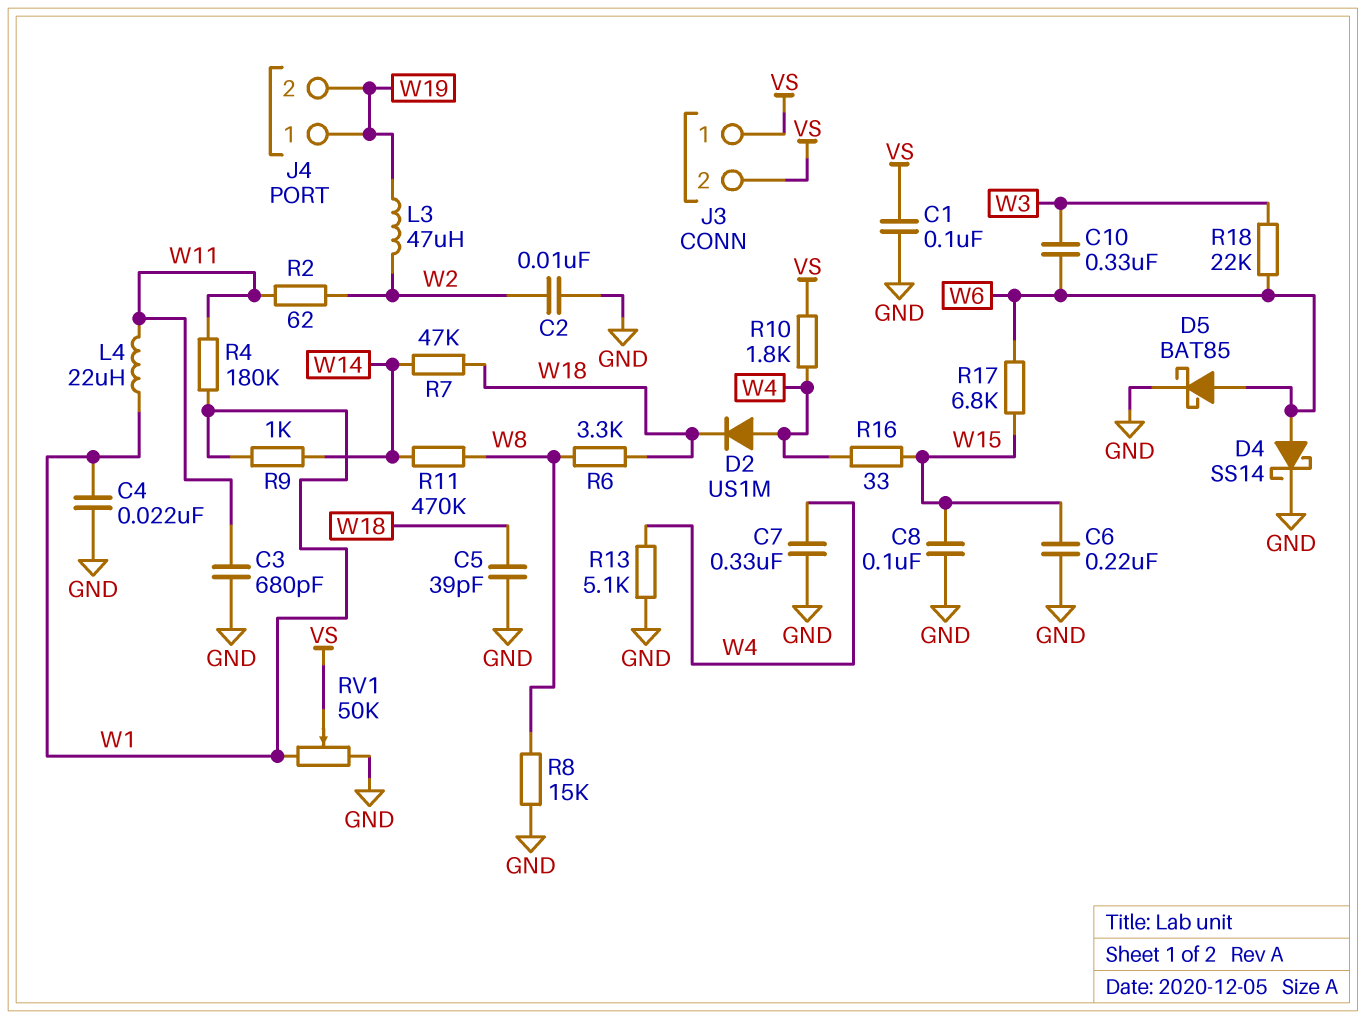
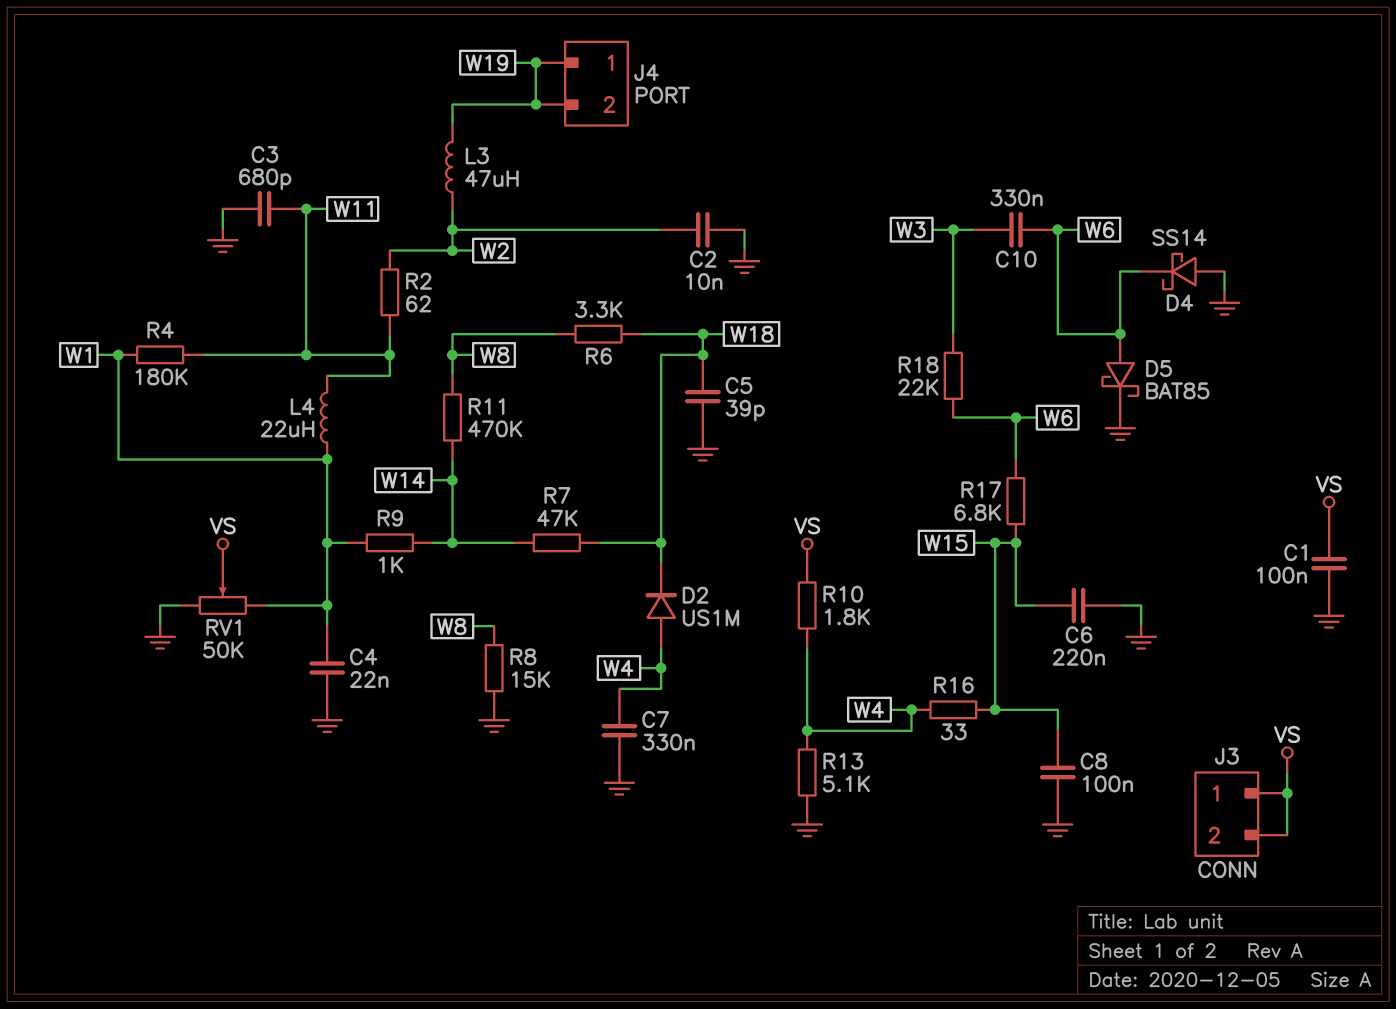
D4: schottky SS14 (A W6, K GND) -> schottky SS14 (A GND, K W6)

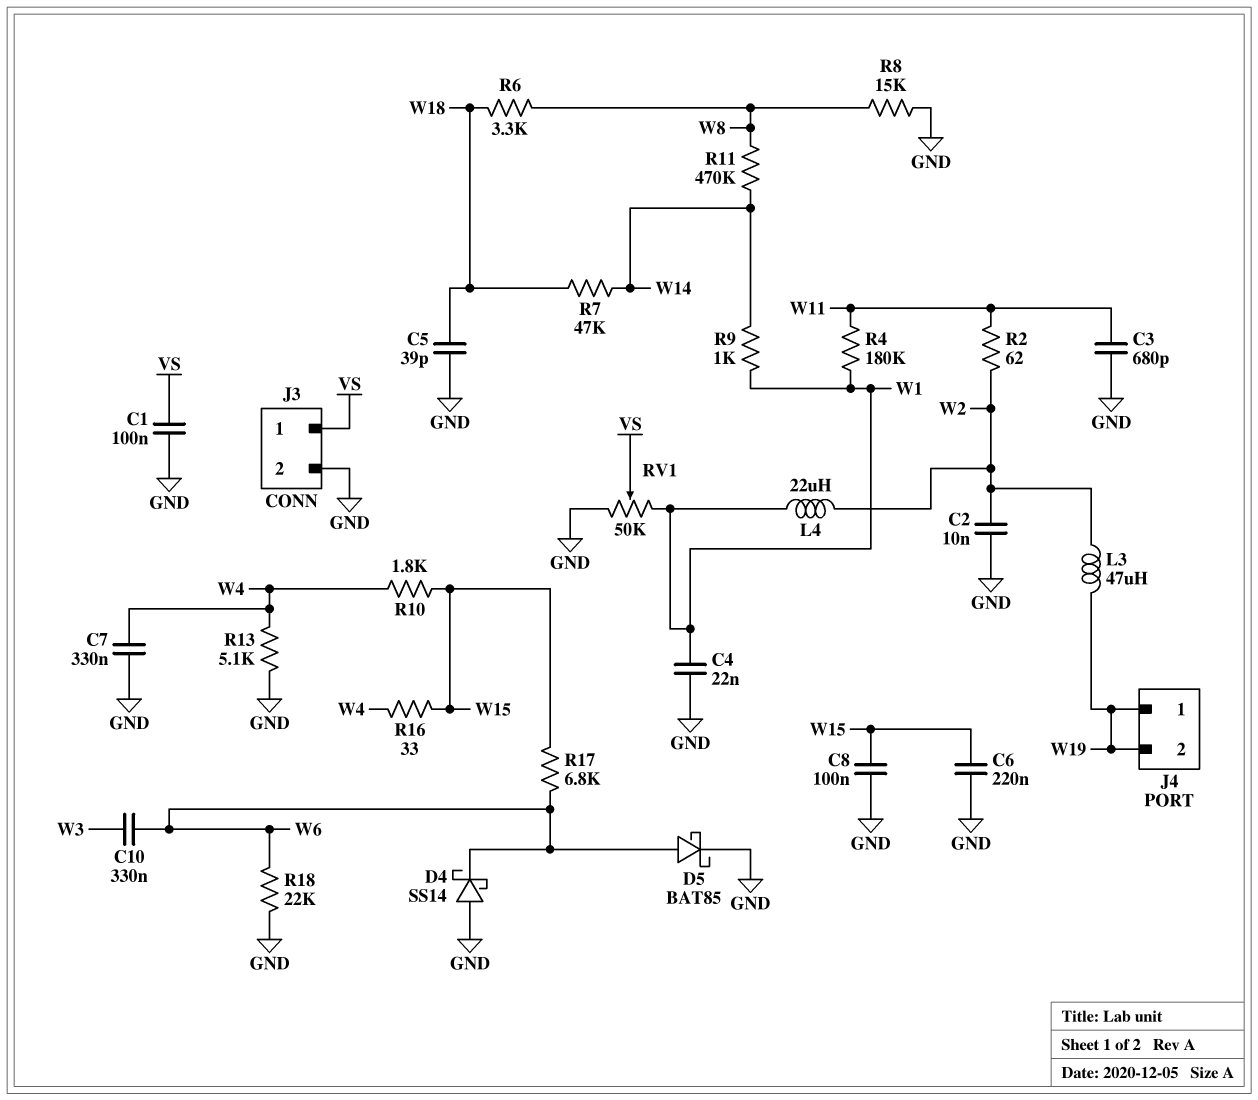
D2: diode US1M (A W4, K W18) -> none
J3 pin 2: VS -> GND
L4: 22uH (W1, W11) -> 22uH (W1, W2)
R10: 1.8k (VS, W4) -> 1.8k (W4, W15)
R18: 22k (W3, W6) -> 22k (GND, W6)

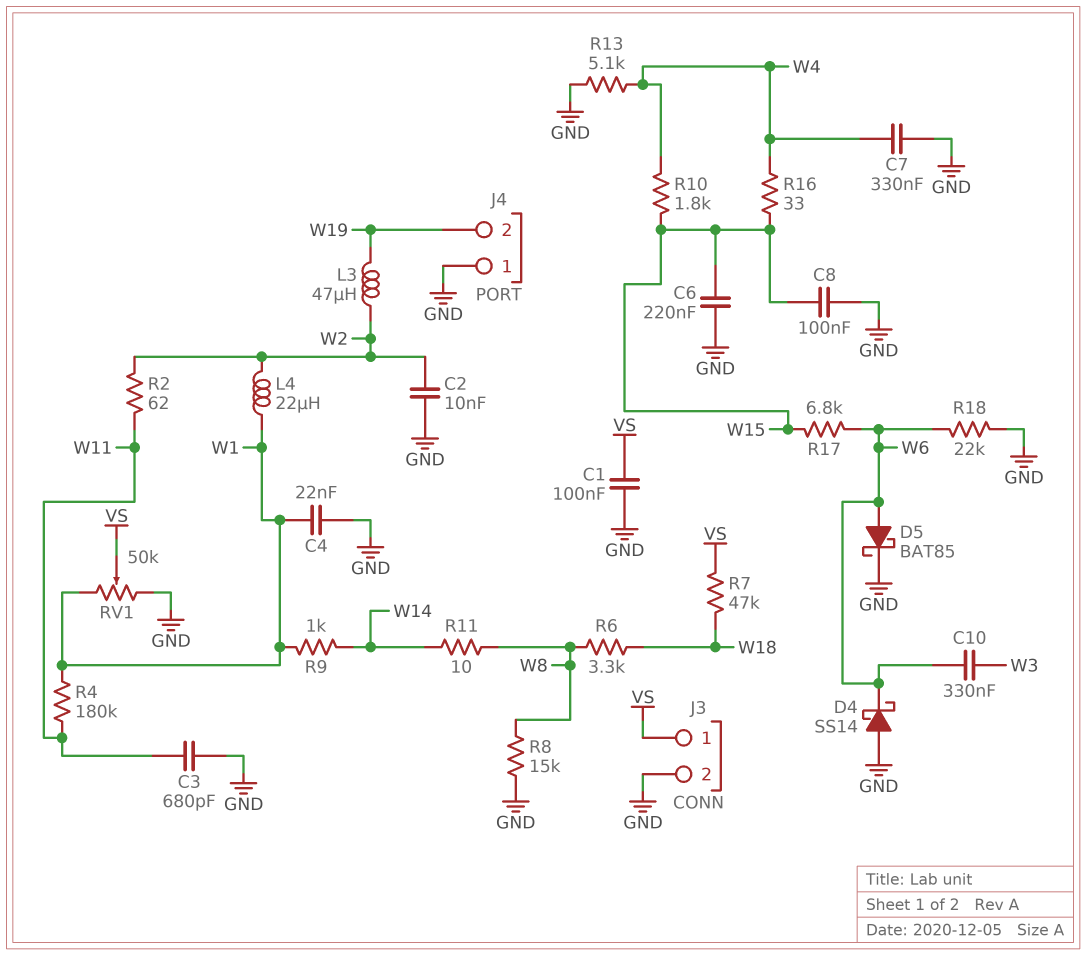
C5: 39pF (GND, W18) -> none
J4 pin 1: W19 -> GND
R7: 47k (W14, W18) -> 47k (VS, W18)
R11: 470k (W8, W14) -> 10 (W8, W14)

